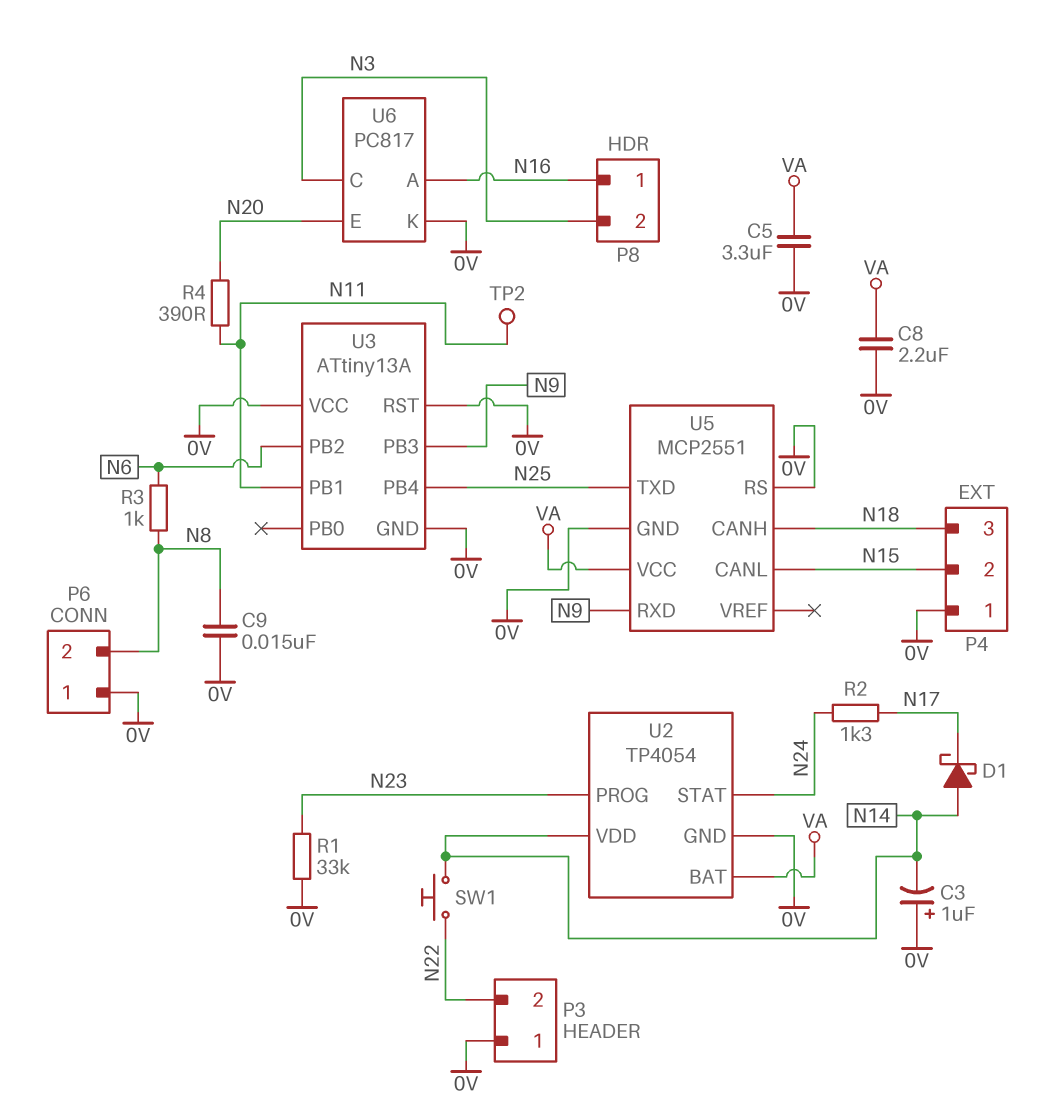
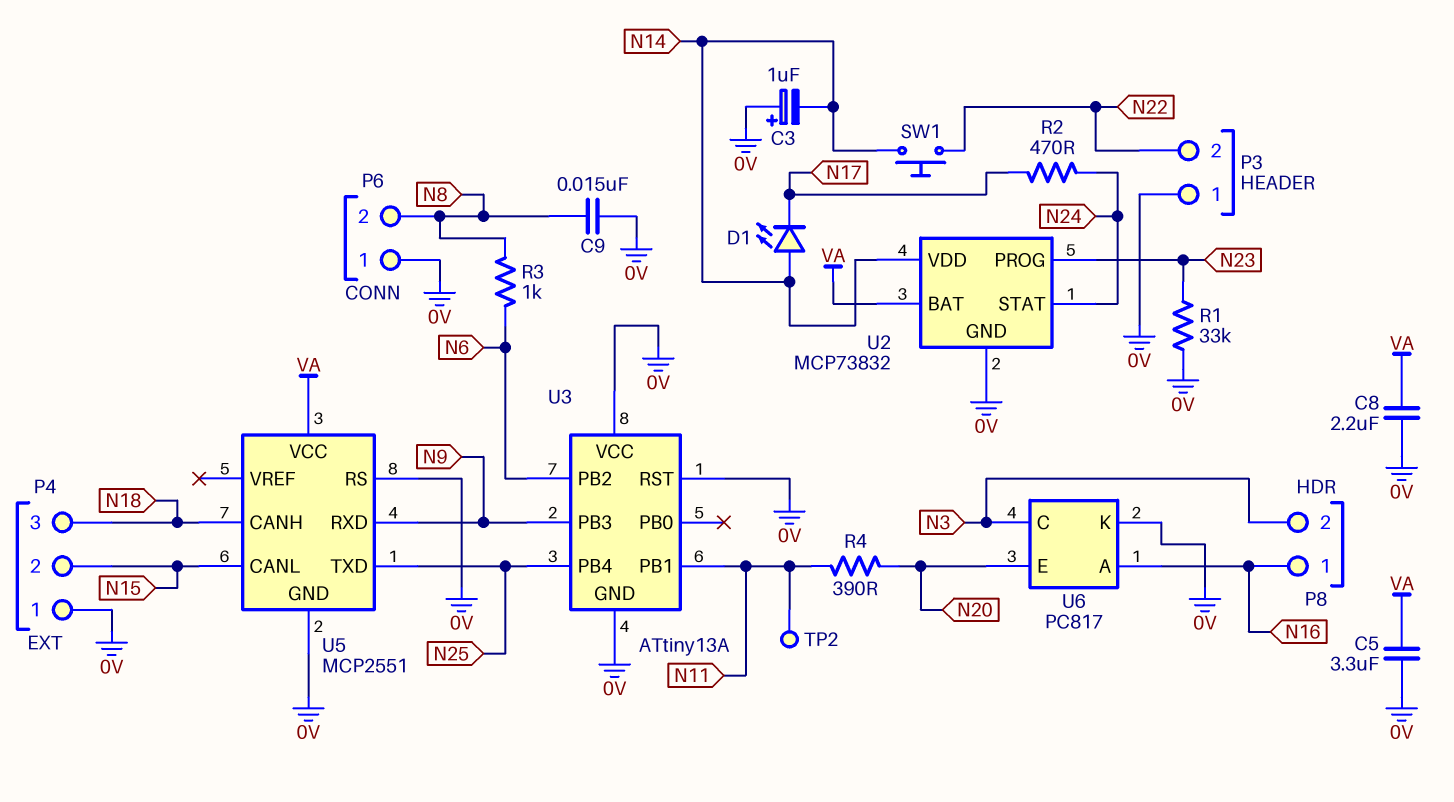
D1: schottky (A N14, K N17) -> LED (A N14, K N17)
R2: 1.3k (N17, N24) -> 470 (N17, N24)
U2: TP4054 -> MCP73832

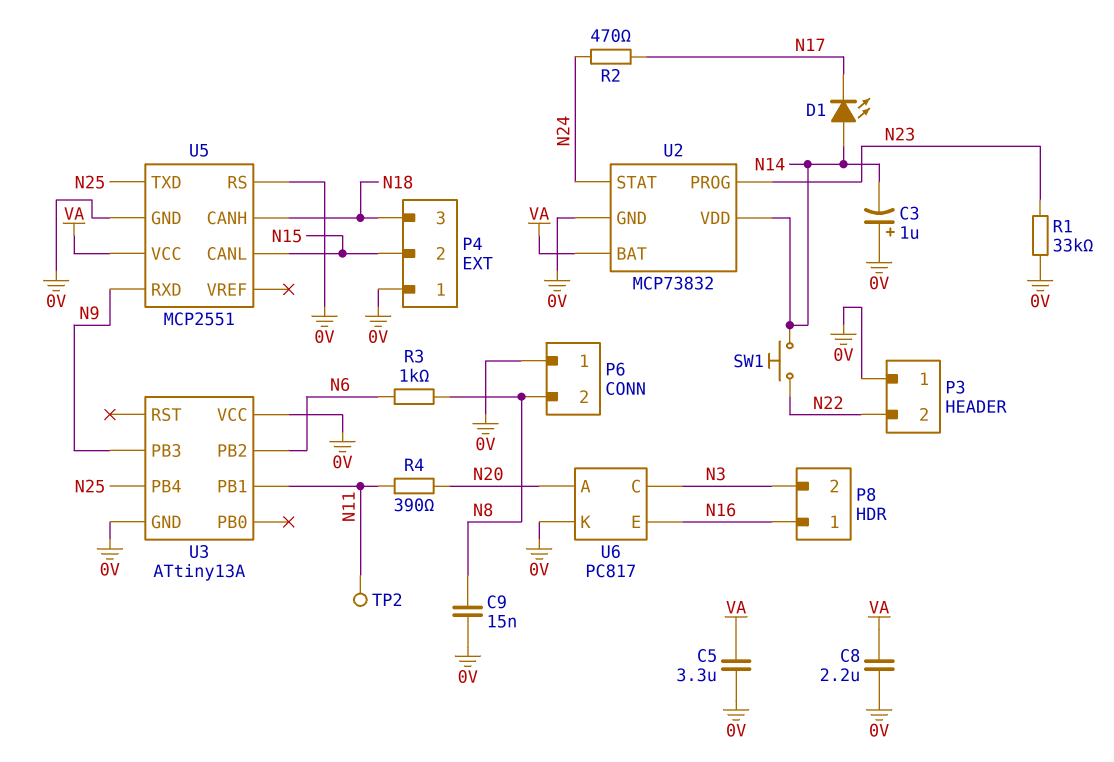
U3 pin RST: 0V -> none
U6 pin A: N16 -> N20
U6 pin E: N20 -> N16

